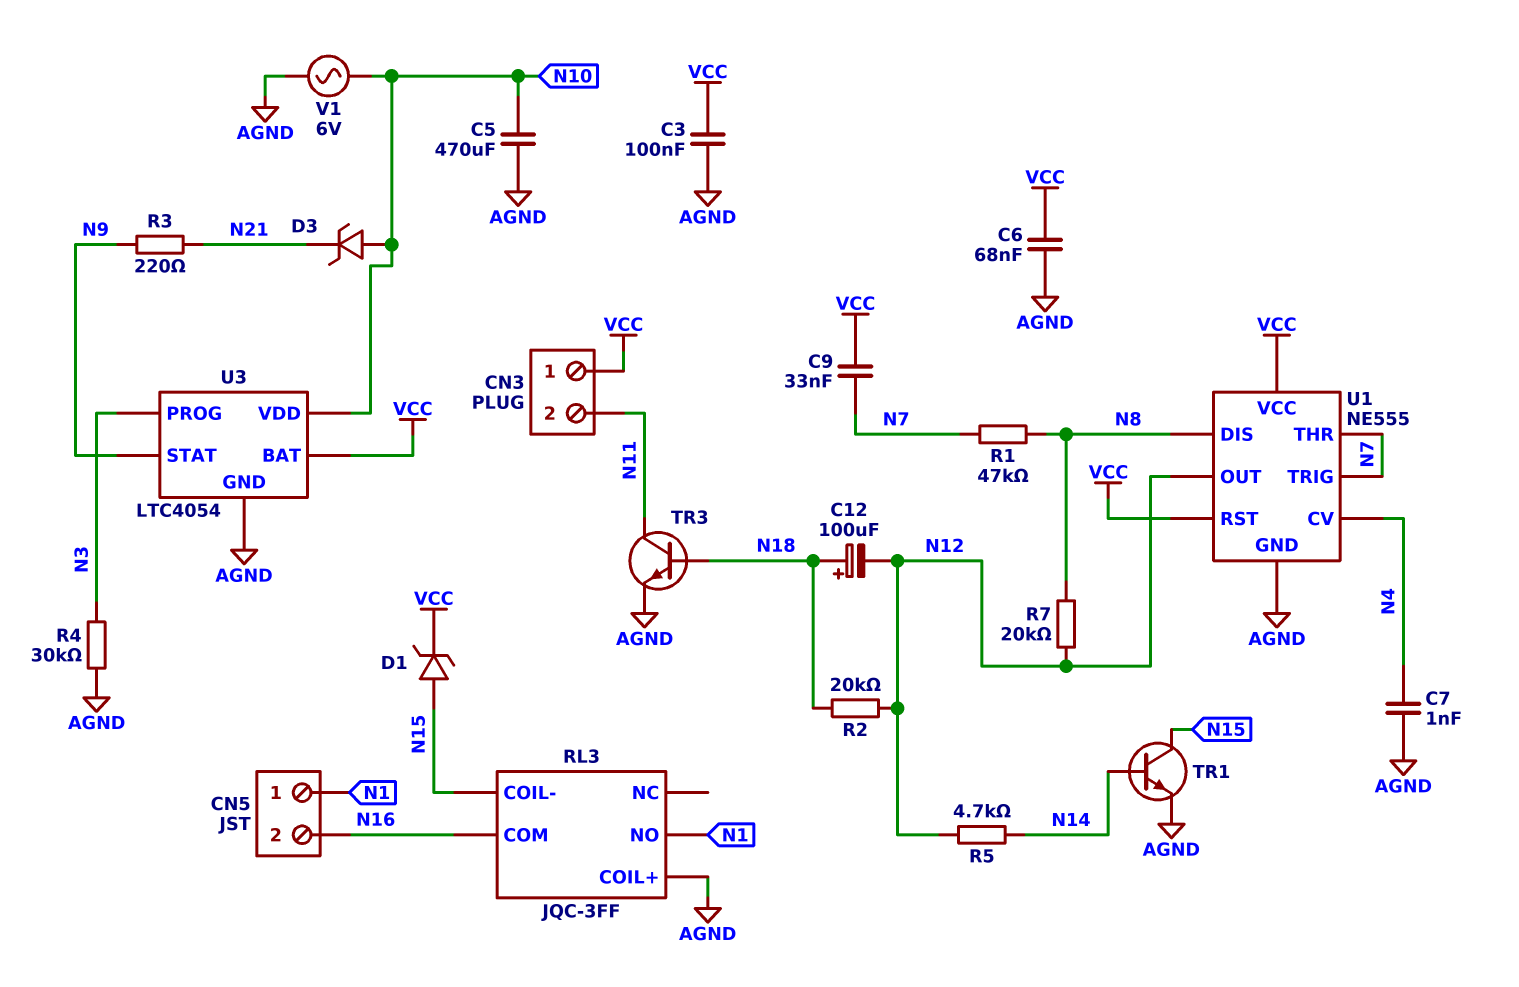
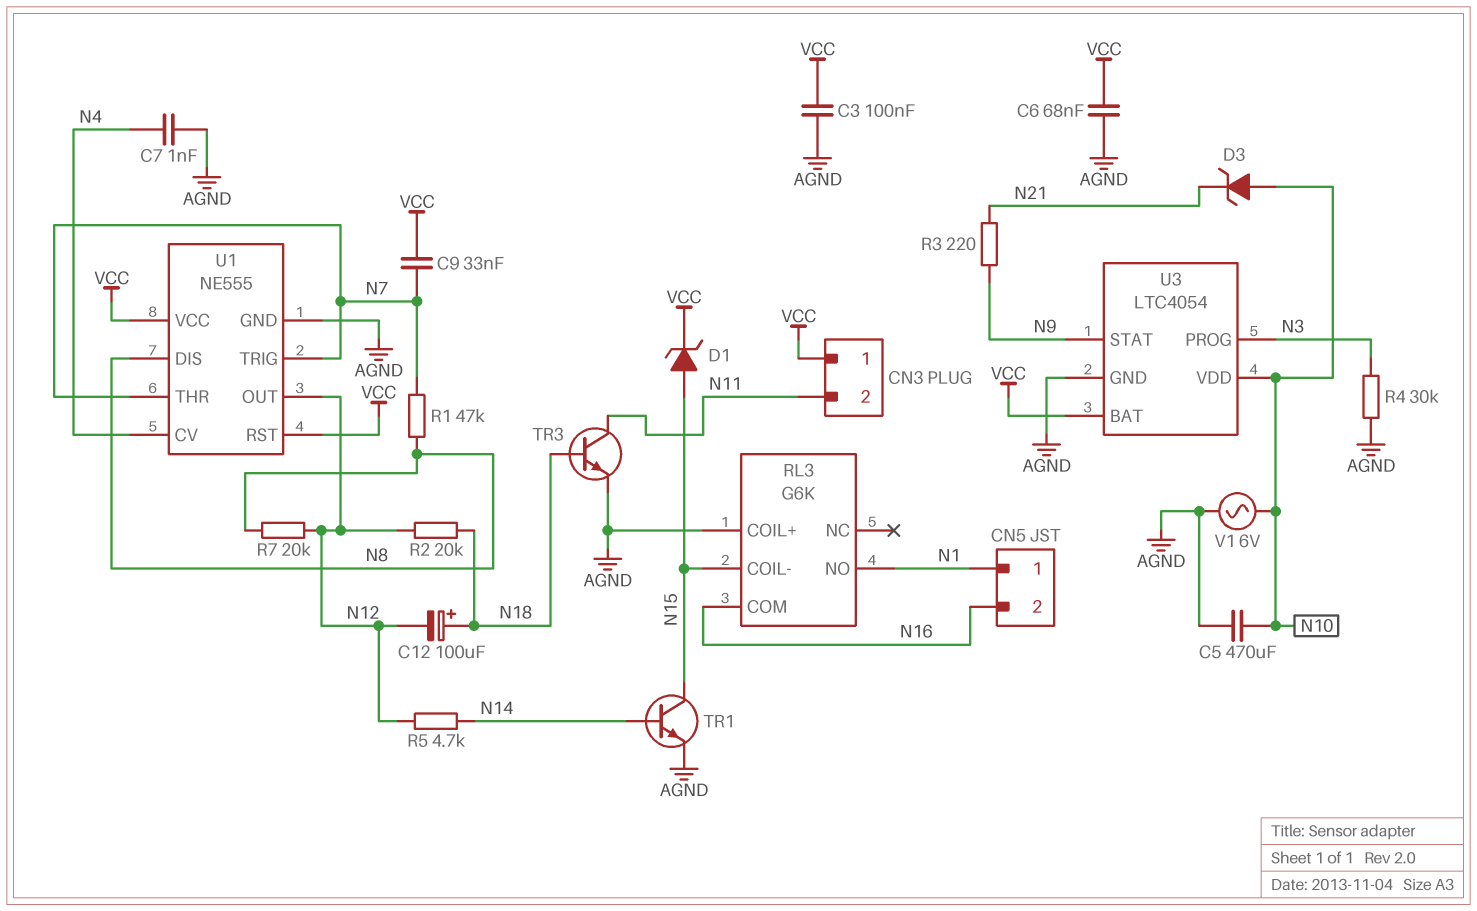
RL3: JQC-3FF -> G6K

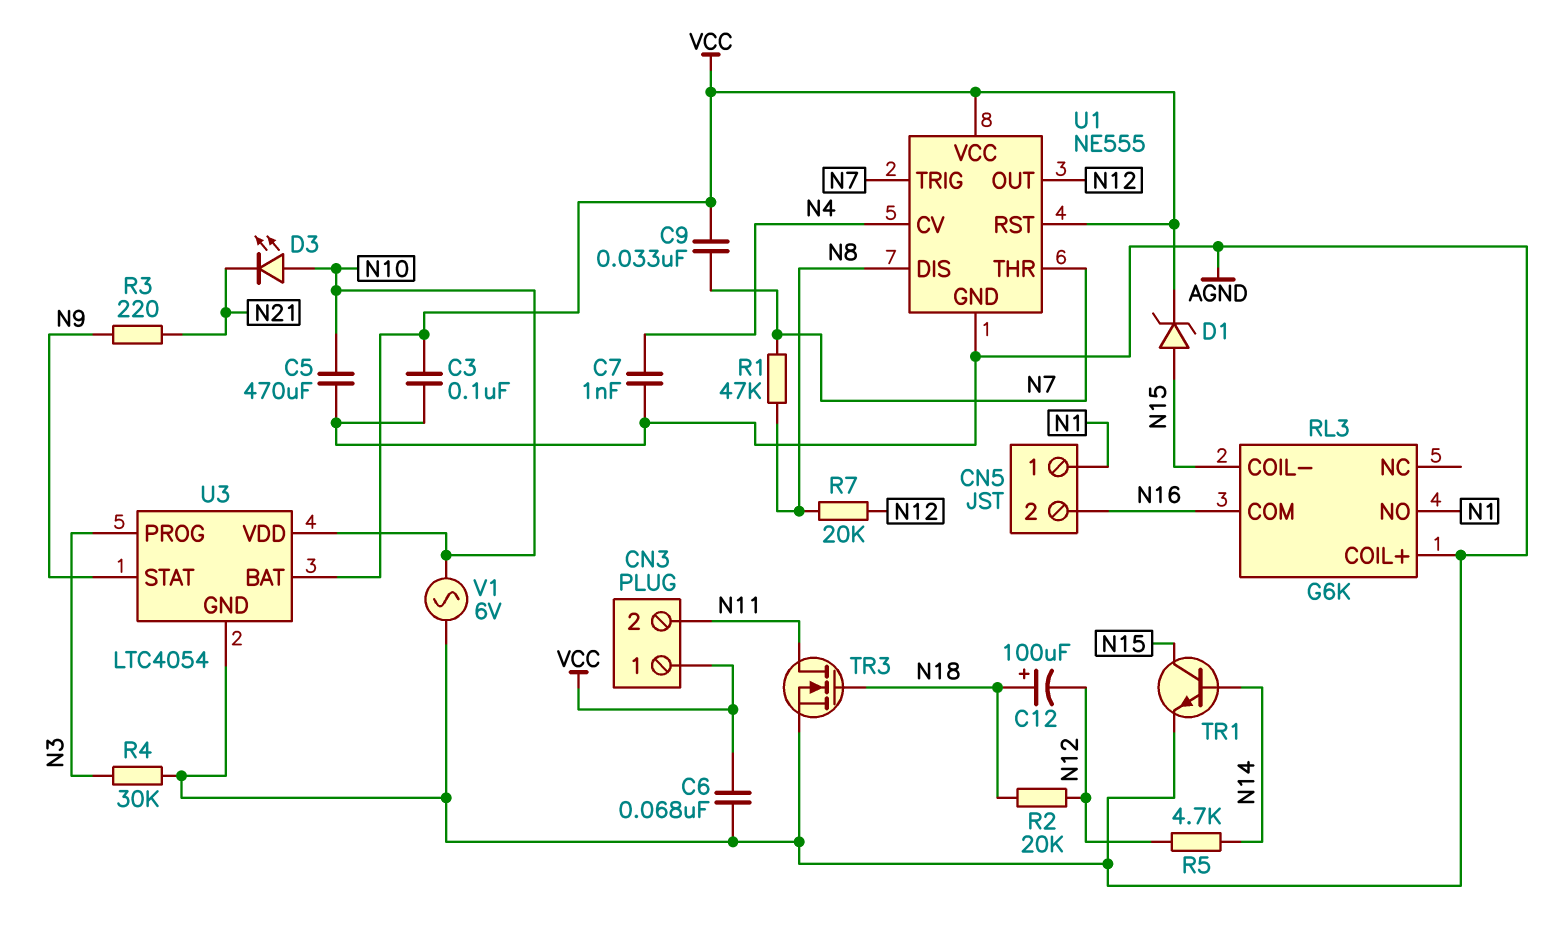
D3: zener (A N10, K N21) -> LED (A N10, K N21)
TR3: NPN (B N18, C N11, E AGND) -> NMOS (G N18, D N11, S AGND)

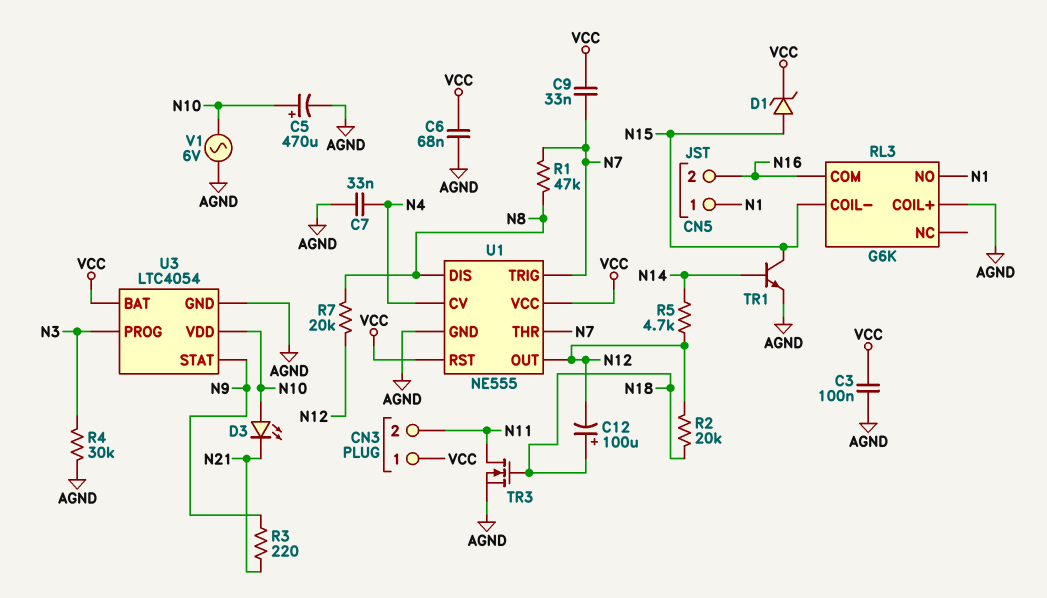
C5: 470uF (AGND, N10) -> 470uF (plus N10, minus AGND)
C7: 1nF (AGND, N4) -> 33nF (AGND, N4)

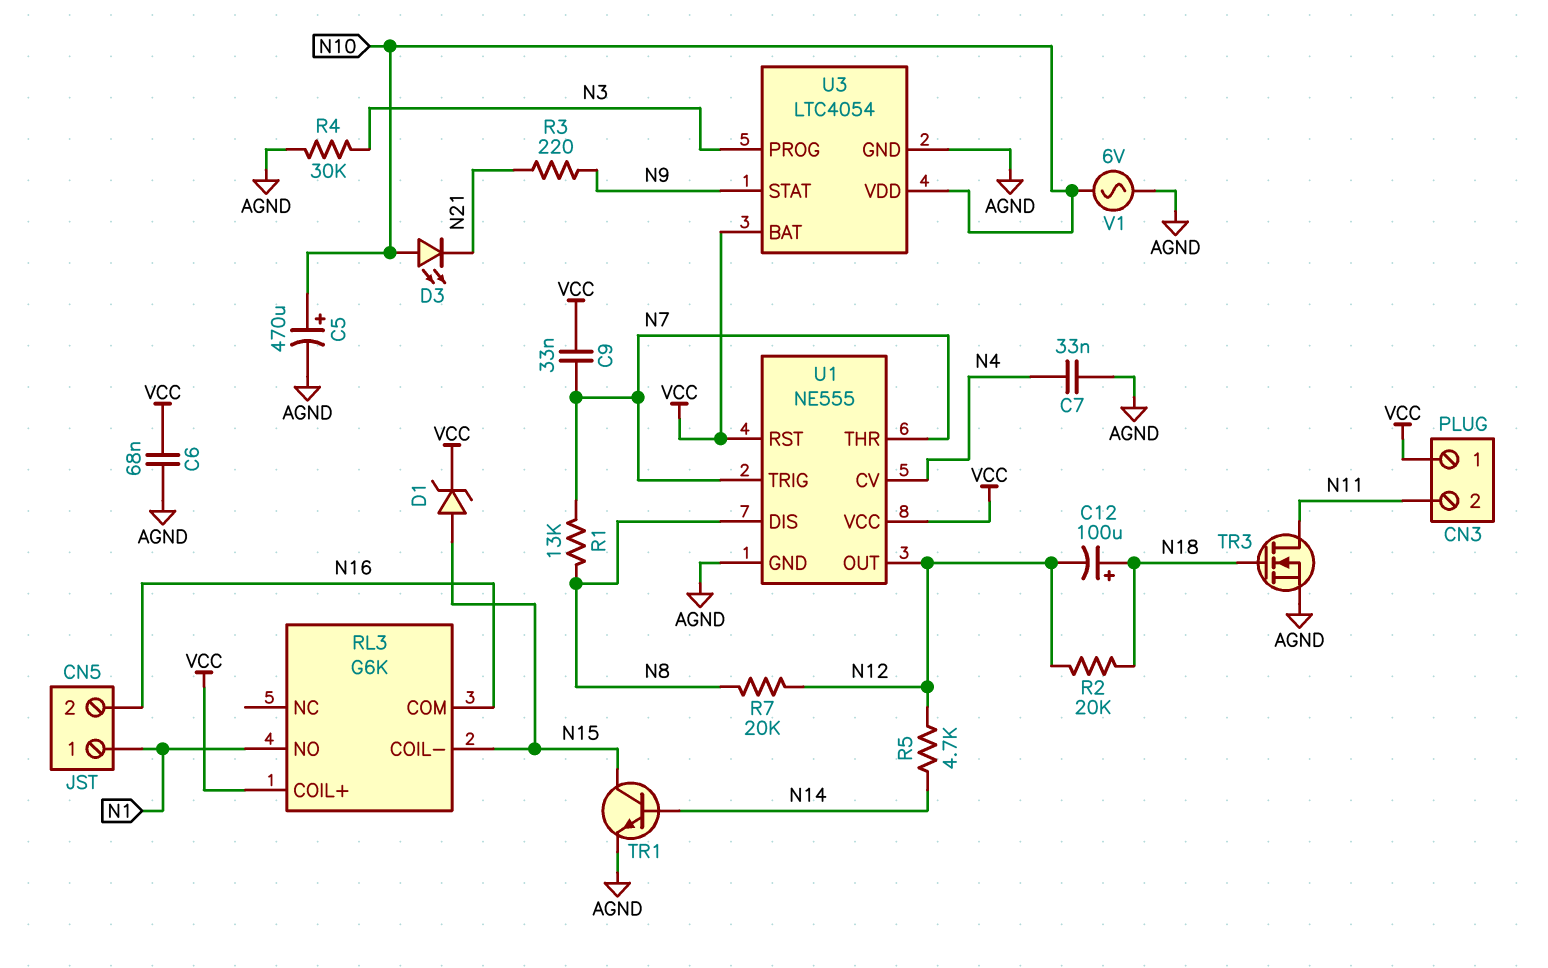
C3: 100nF (AGND, VCC) -> none
R1: 47k (N7, N8) -> 13k (N7, N8)
RL3 pin COIL+: AGND -> VCC

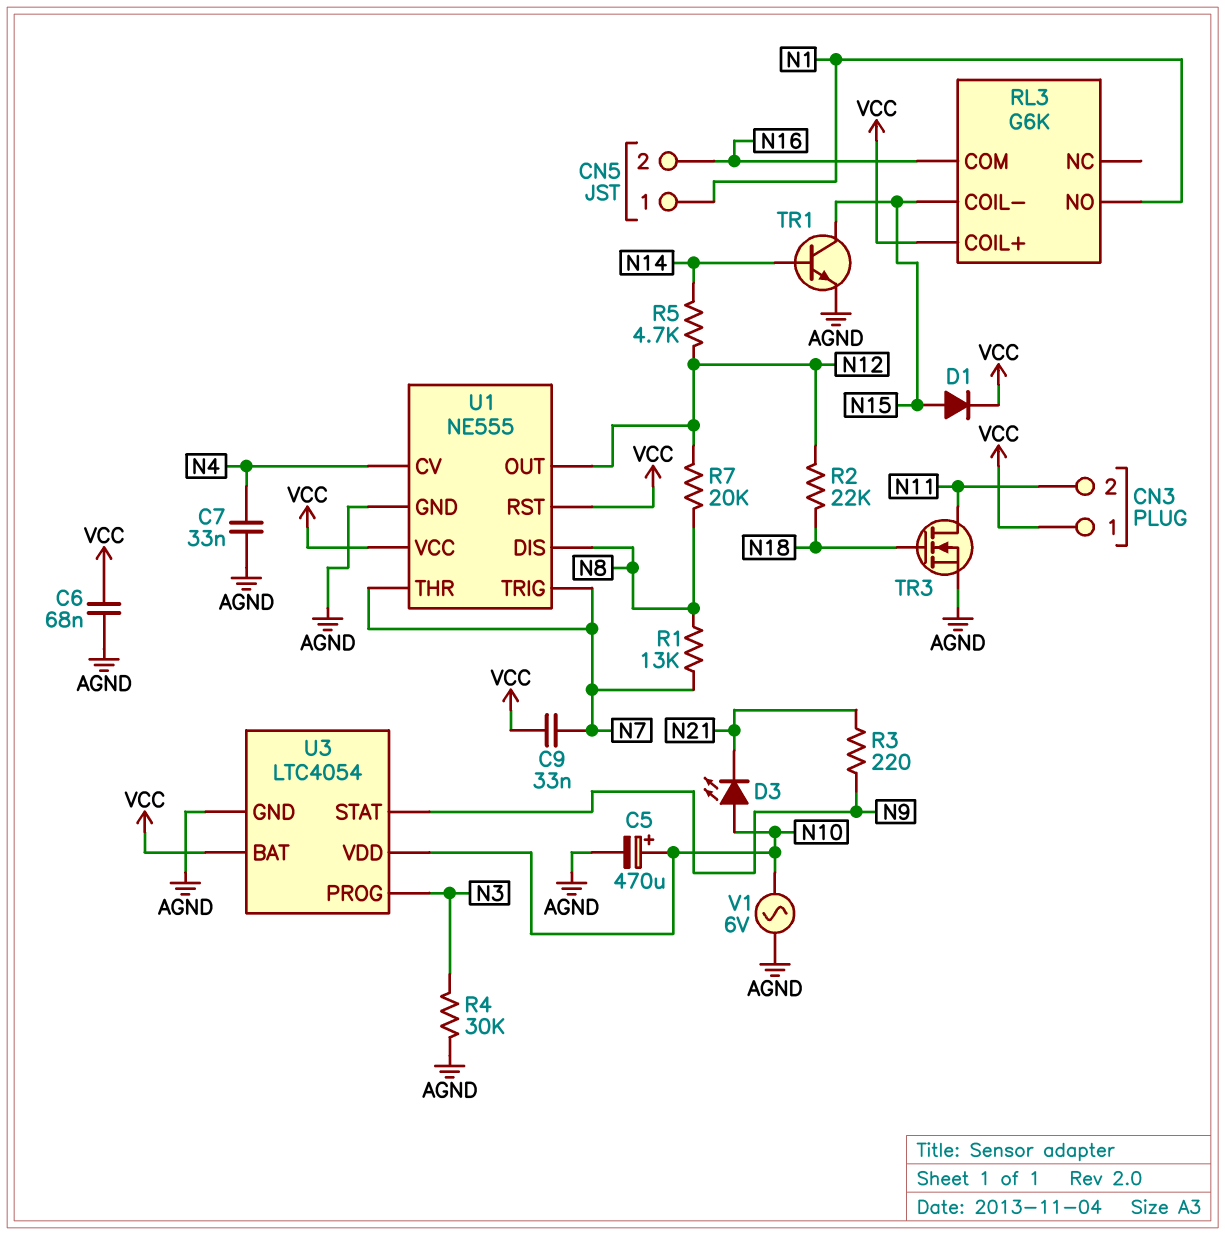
C12: 100uF (plus N18, minus N12) -> none
D1: zener (A N15, K VCC) -> diode (A N15, K VCC)
R2: 20k (N12, N18) -> 22k (N12, N18)

